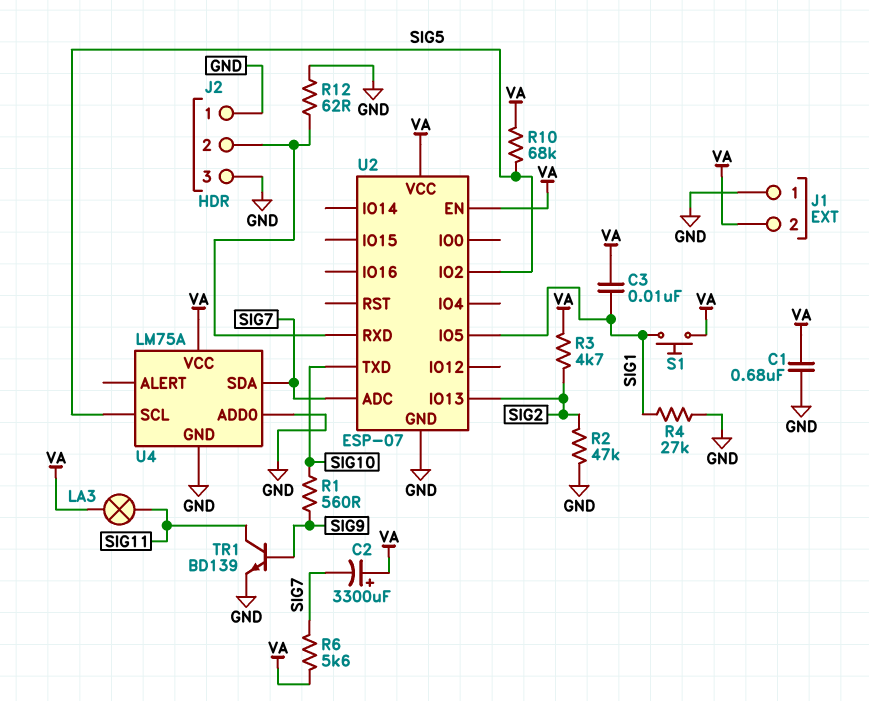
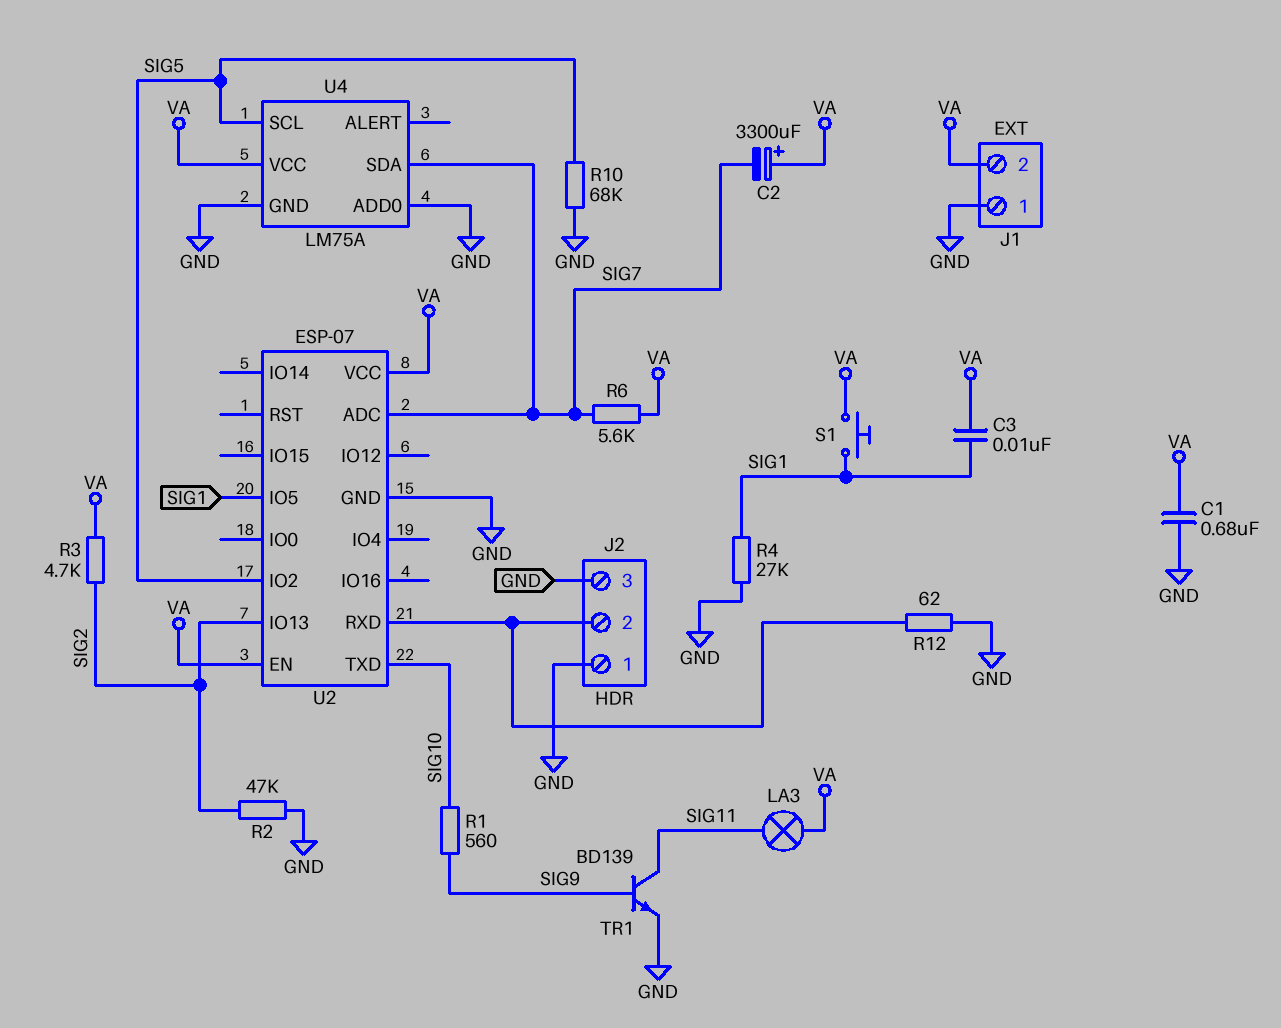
R10: 68k (SIG5, VA) -> 68k (GND, SIG5)

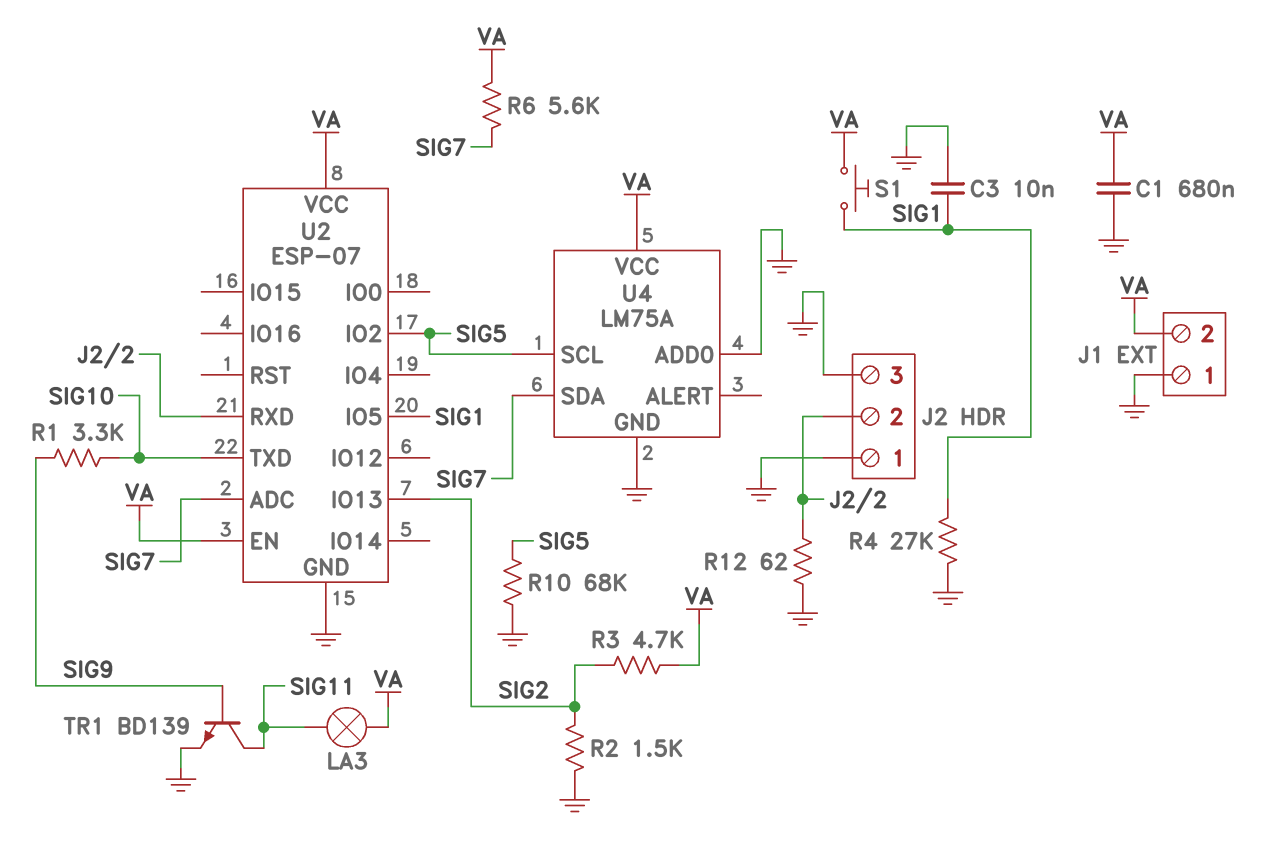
C2: 3300uF (plus VA, minus SIG7) -> none
C3: 10nF (SIG1, VA) -> 10nF (GND, SIG1)
R1: 560 (SIG9, SIG10) -> 3.3k (SIG9, SIG10)
R2: 47k (GND, SIG2) -> 1.5k (GND, SIG2)

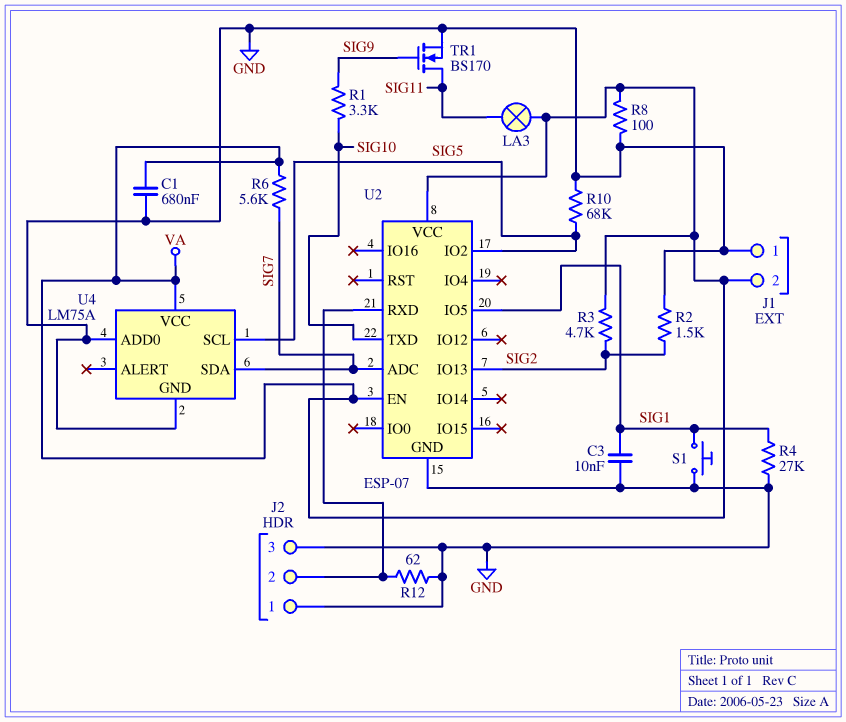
R8: none -> 100 (GND, VA)
S1: button (SIG1, VA) -> button (GND, SIG1)
TR1: NPN BD139 (B SIG9, C SIG11, E GND) -> NMOS BS170 (G SIG9, D SIG11, S GND)

